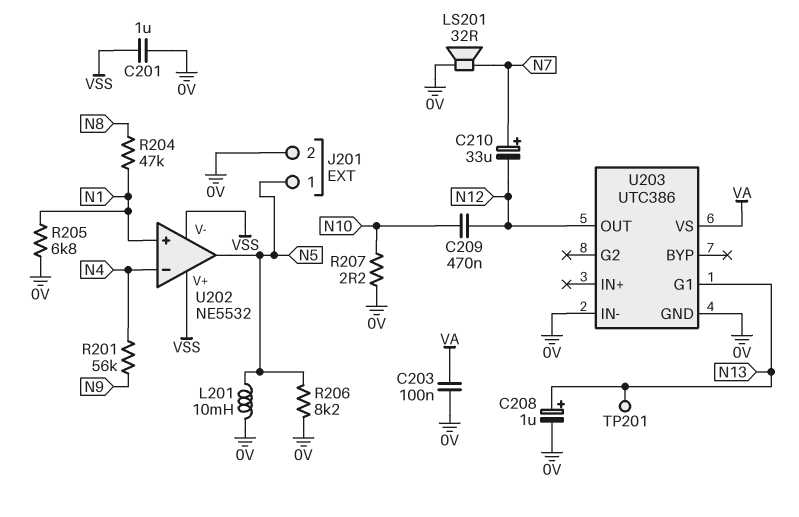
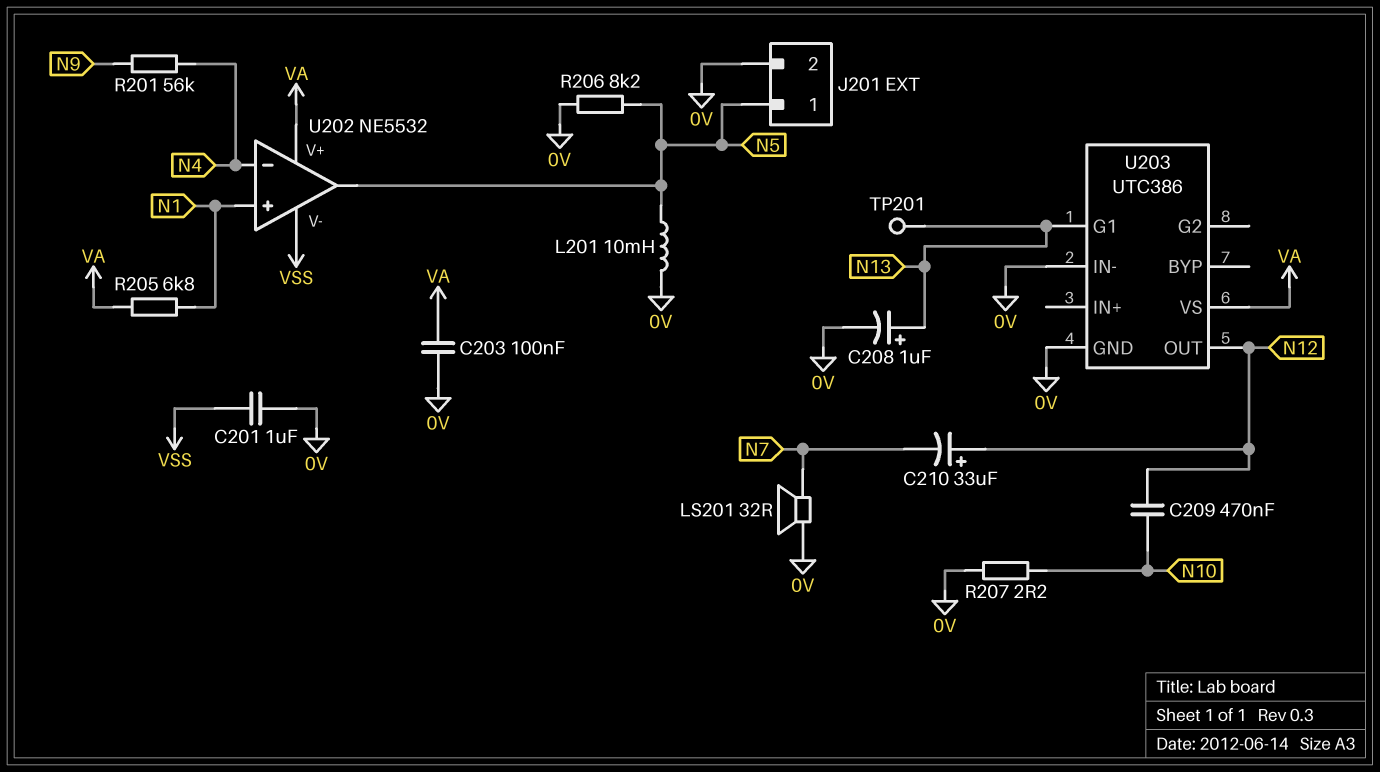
C210: 33uF (plus N7, minus N12) -> 33uF (plus N12, minus N7)
R204: 47k (N1, N8) -> none
R205: 6.8k (0V, N1) -> 6.8k (N1, VA)
U202 pin V+: VSS -> VA

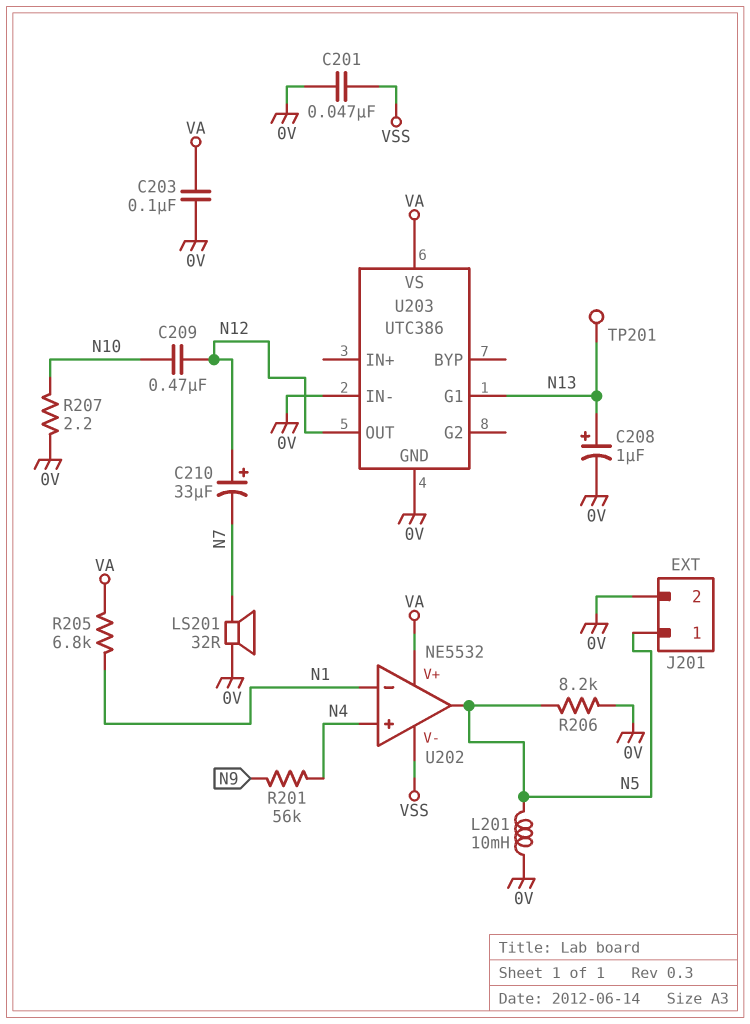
C201: 1uF (0V, VSS) -> 47nF (0V, VSS)
U202 pin in+: N1 -> N4
U202 pin in-: N4 -> N1

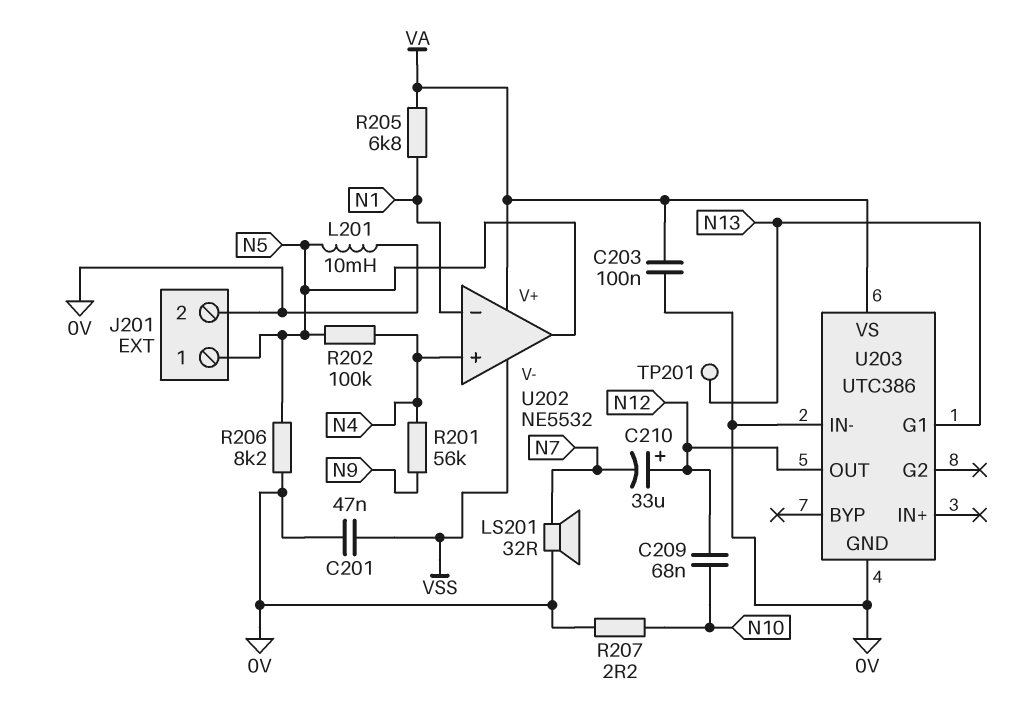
C208: 1uF (plus N13, minus 0V) -> none
C209: 470nF (N10, N12) -> 68nF (N10, N12)
R202: none -> 100k (N4, N5)

